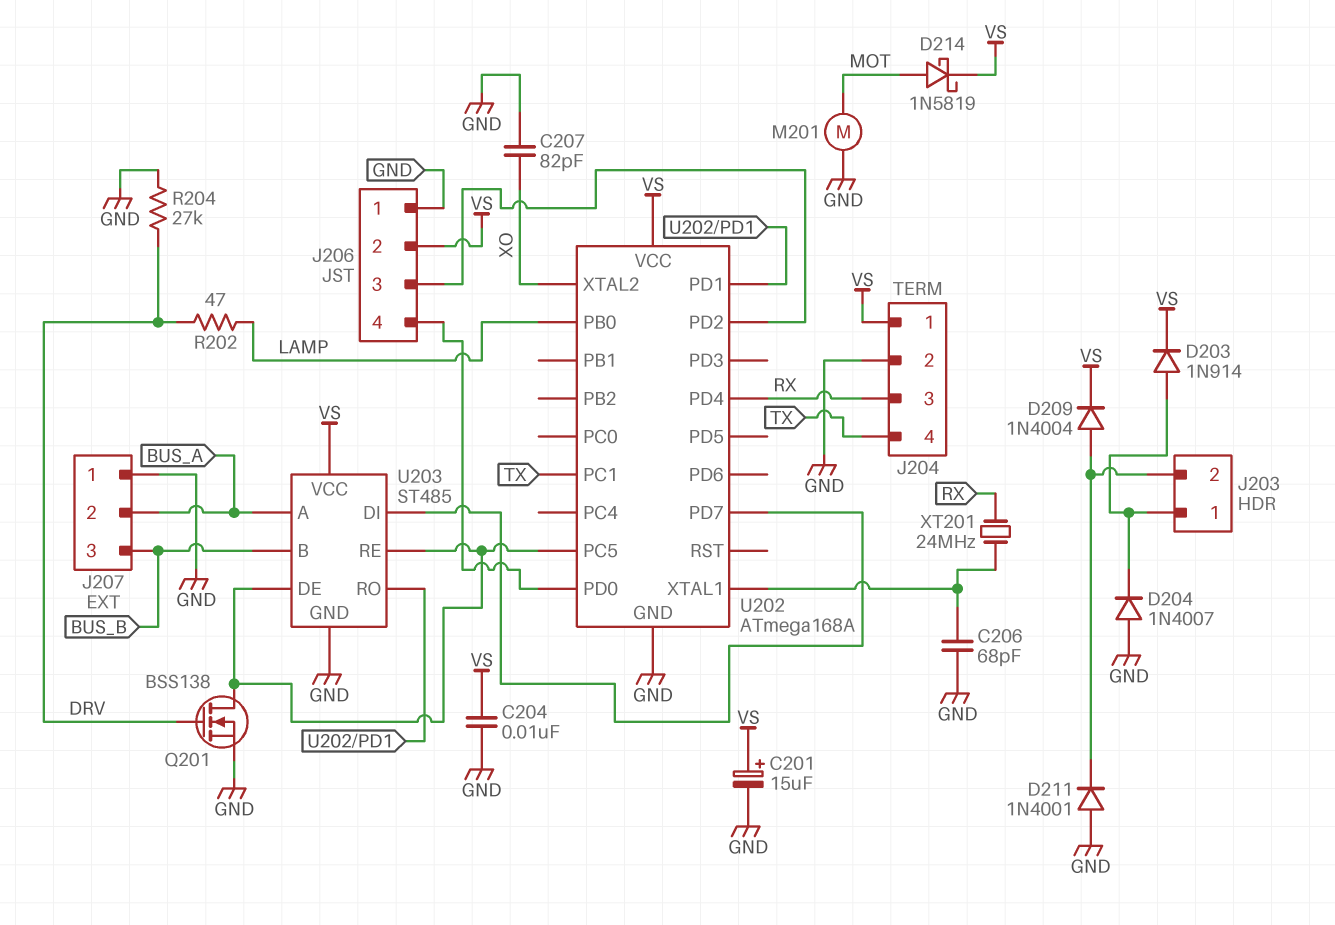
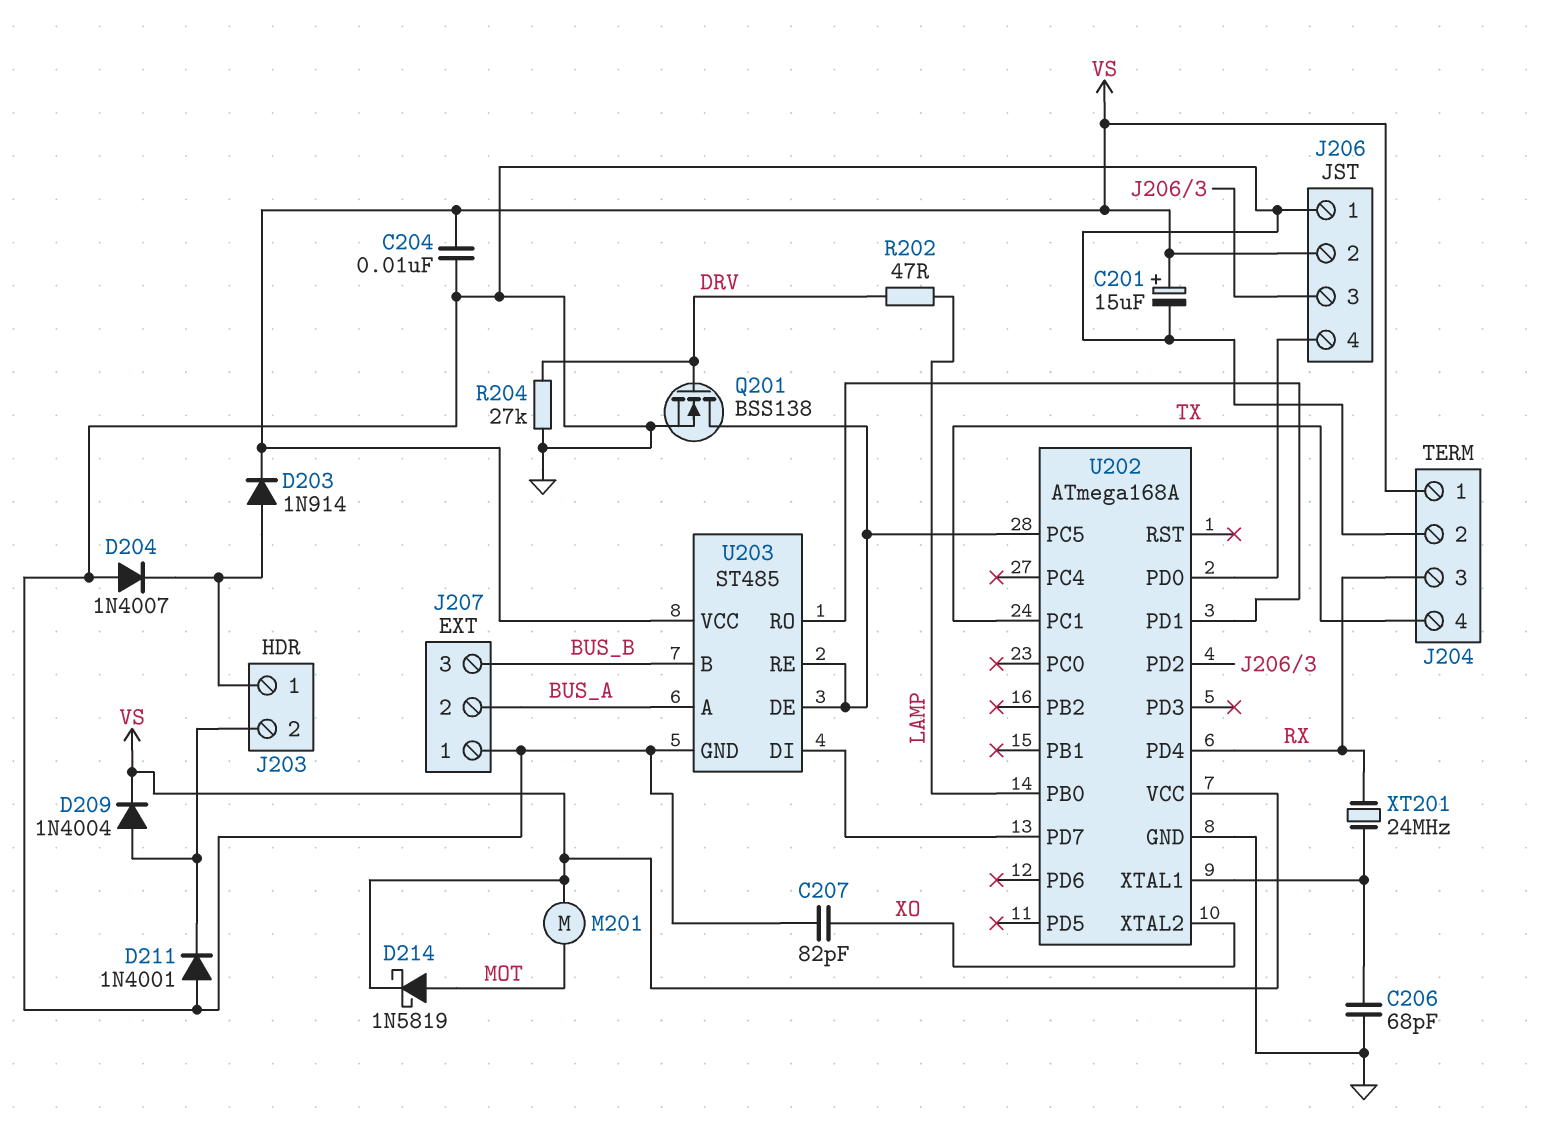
M201: motor (GND, MOT) -> motor (MOT, VS)

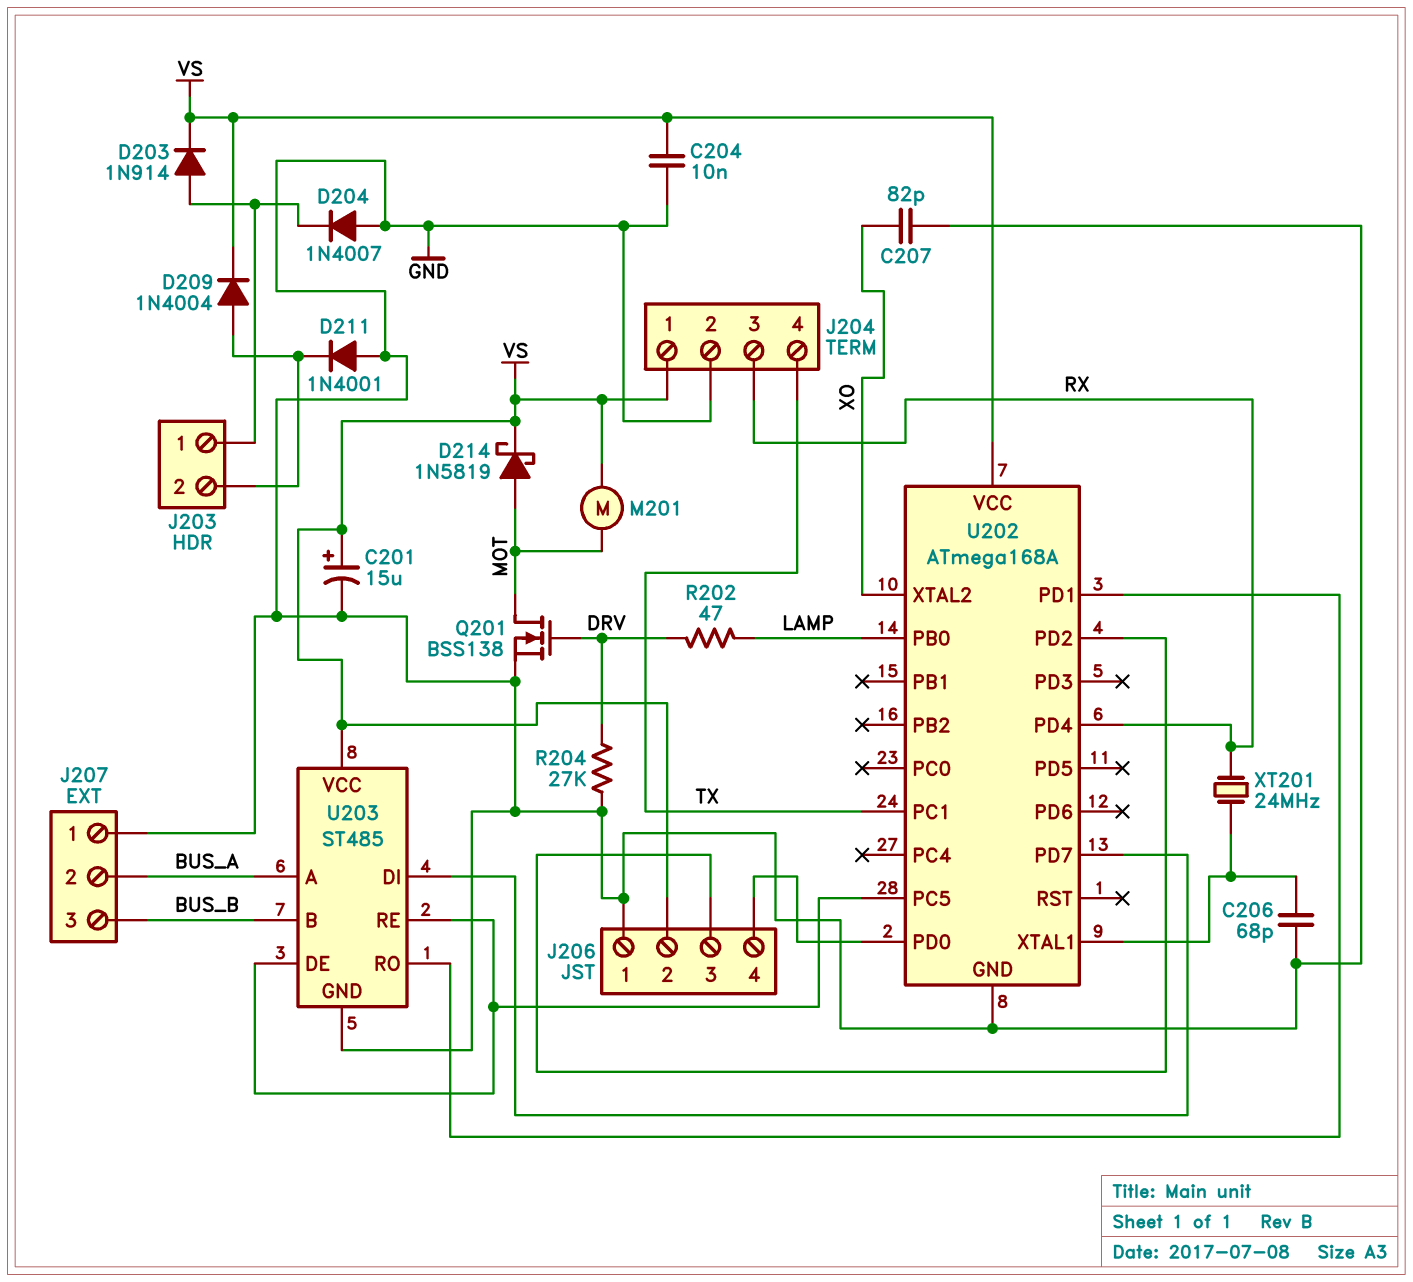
Q201: NMOS BSS138 (G DRV, D U202/PC5, S GND) -> NMOS BSS138 (G DRV, D MOT, S GND)

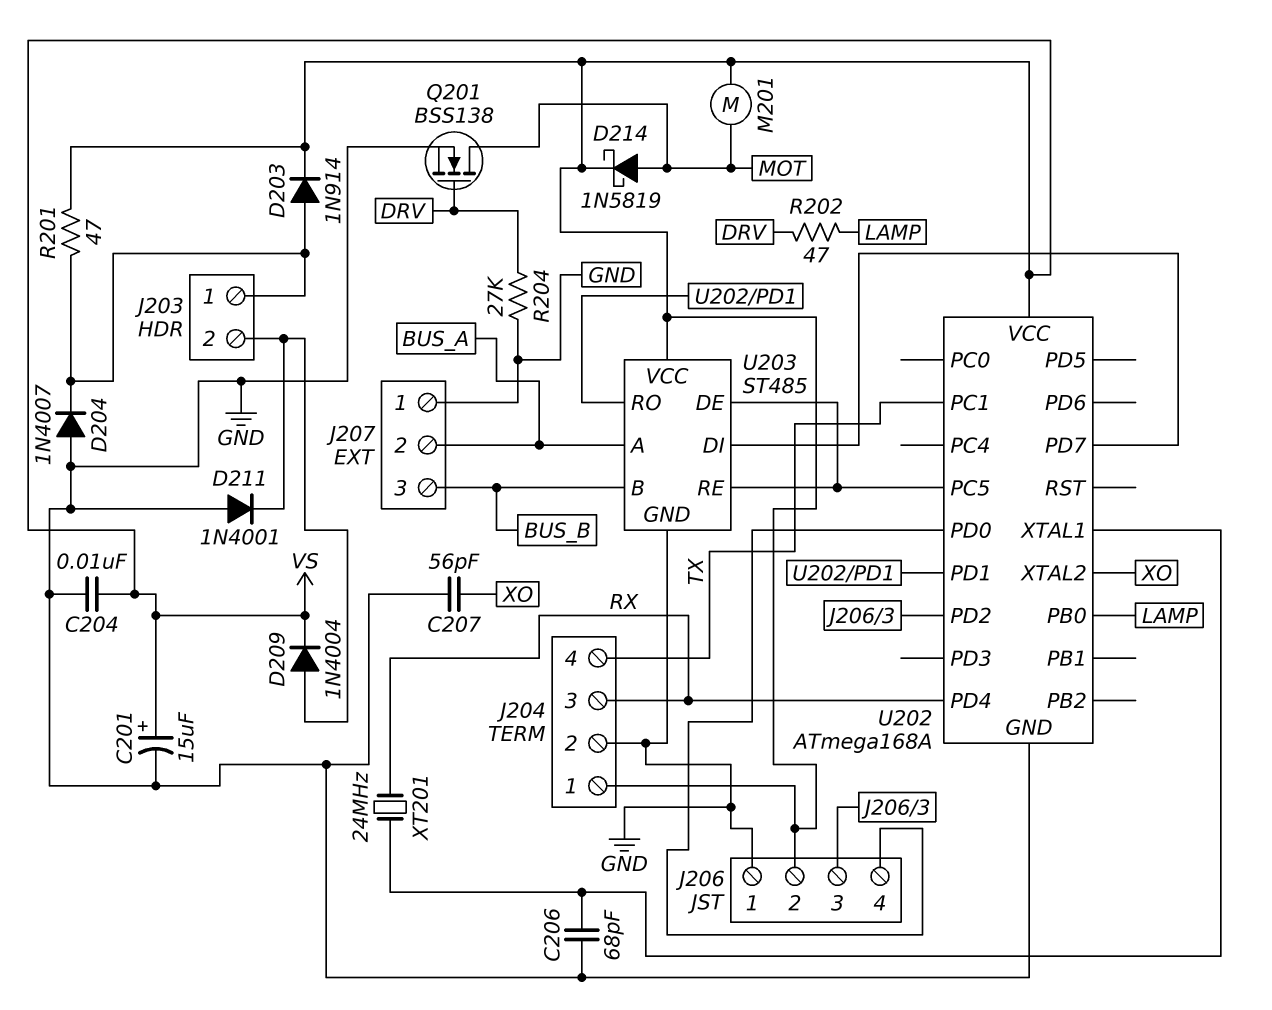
C207: 82pF (GND, XO) -> 56pF (GND, XO)
R201: none -> 47 (J203/1, VS)

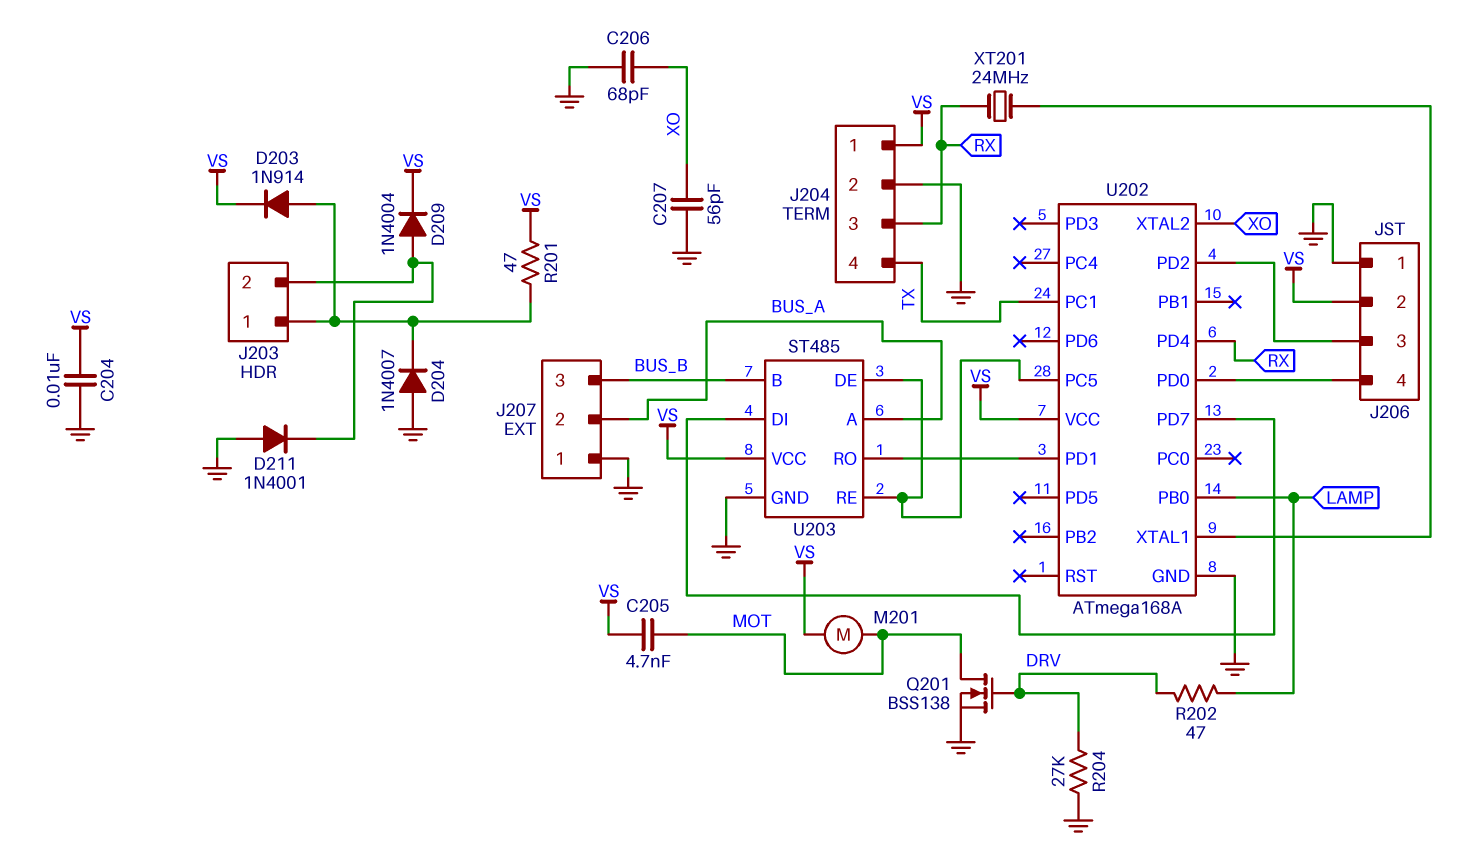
C201: 15uF (plus VS, minus GND) -> none
C205: none -> 4.7nF (MOT, VS)
C206: 68pF (GND, U202/XTAL1) -> 68pF (GND, XO)
D214: schottky 1N5819 (A MOT, K VS) -> none

